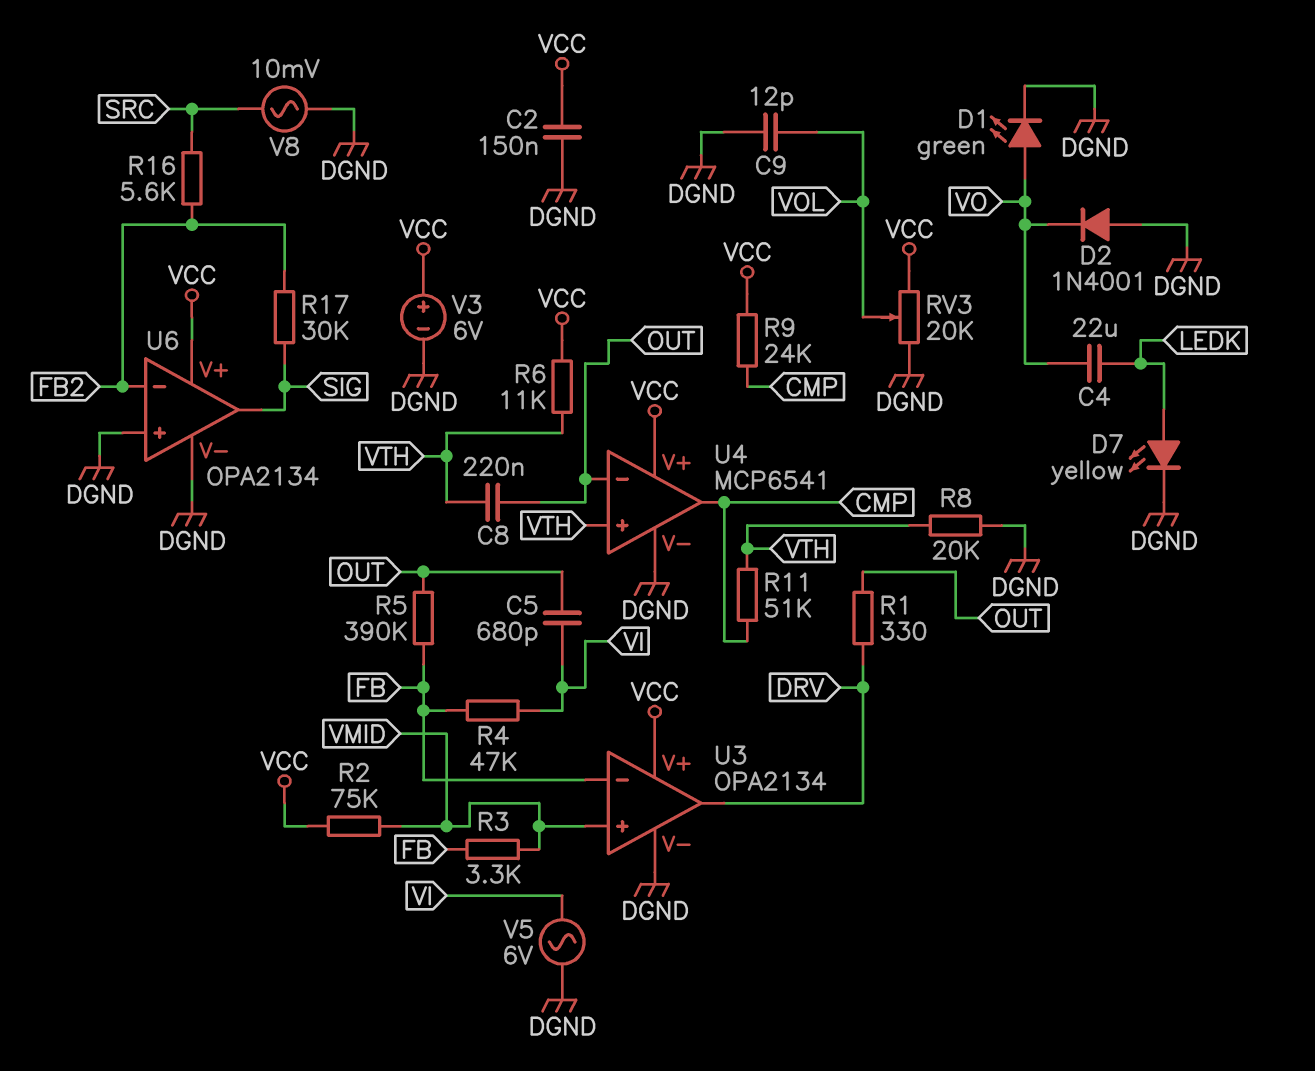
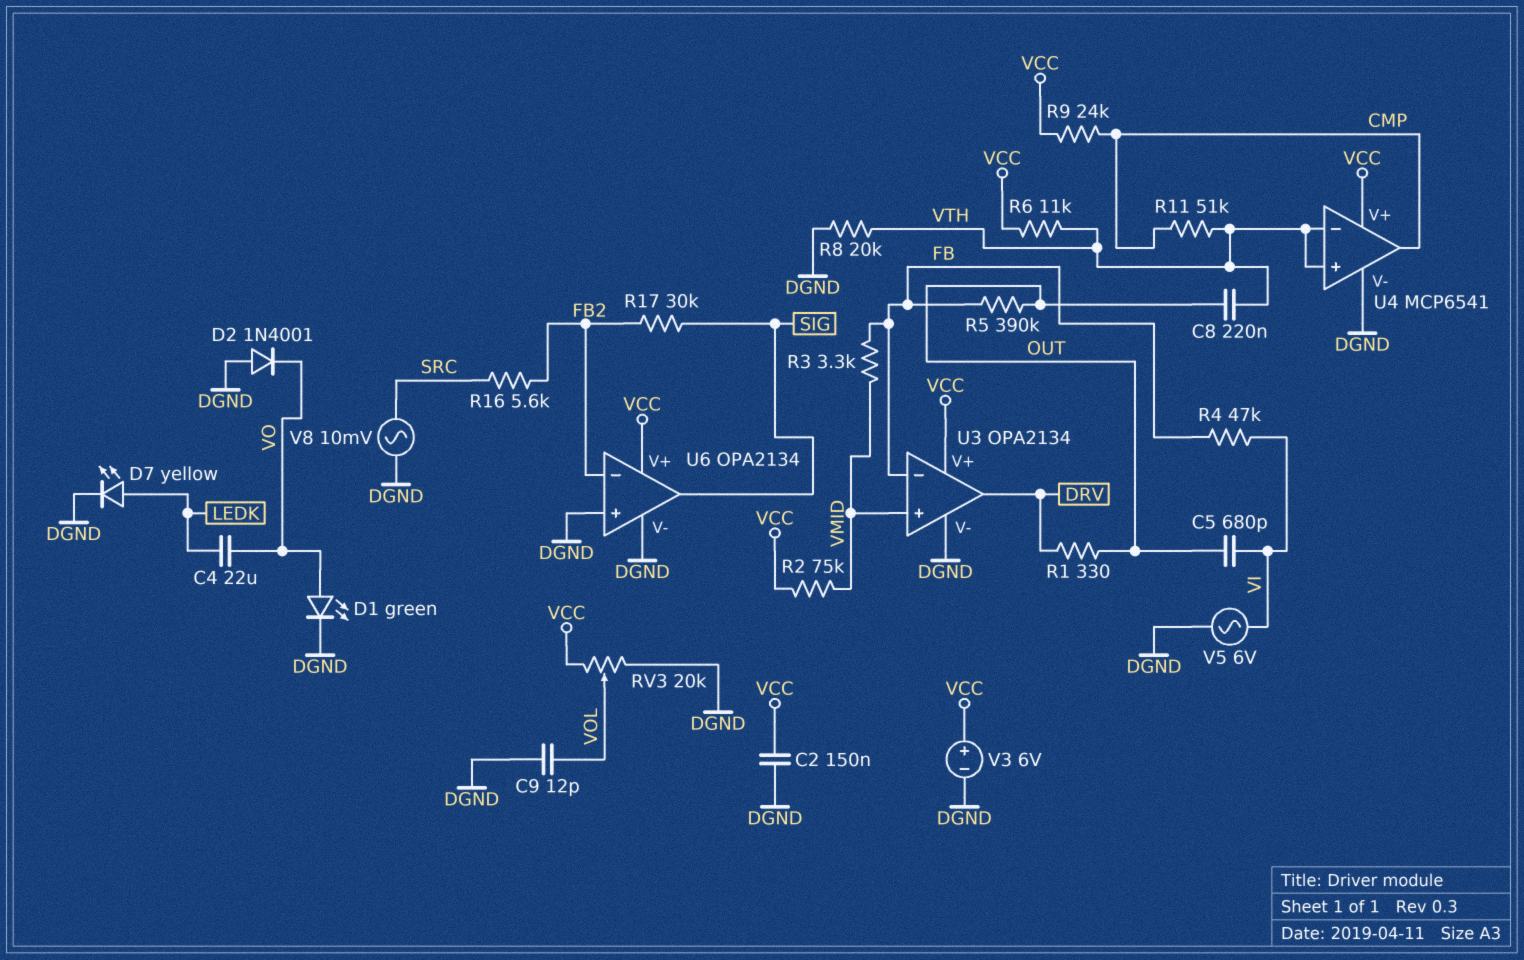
U4 pin in-: OUT -> VTH

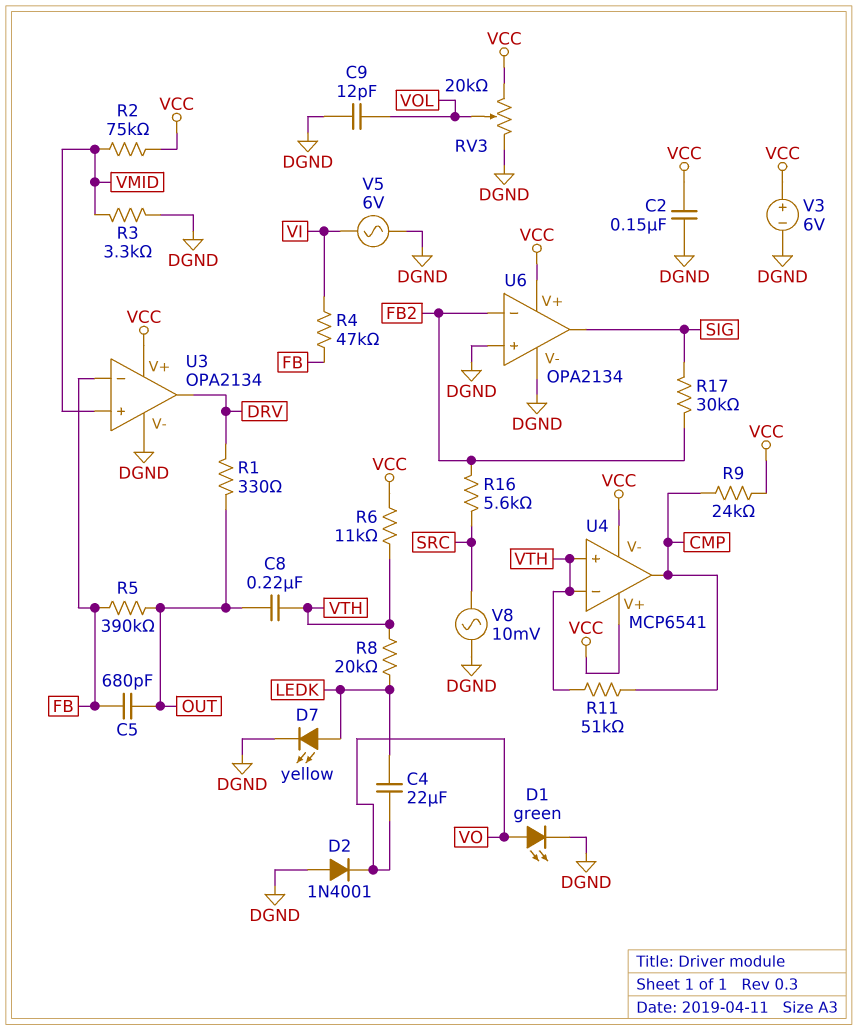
C5: 680pF (OUT, VI) -> 680pF (FB, OUT)
R3: 3.3k (FB, VMID) -> 3.3k (DGND, VMID)
R8: 20k (DGND, VTH) -> 20k (LEDK, VTH)
U4 pin V-: DGND -> VCC

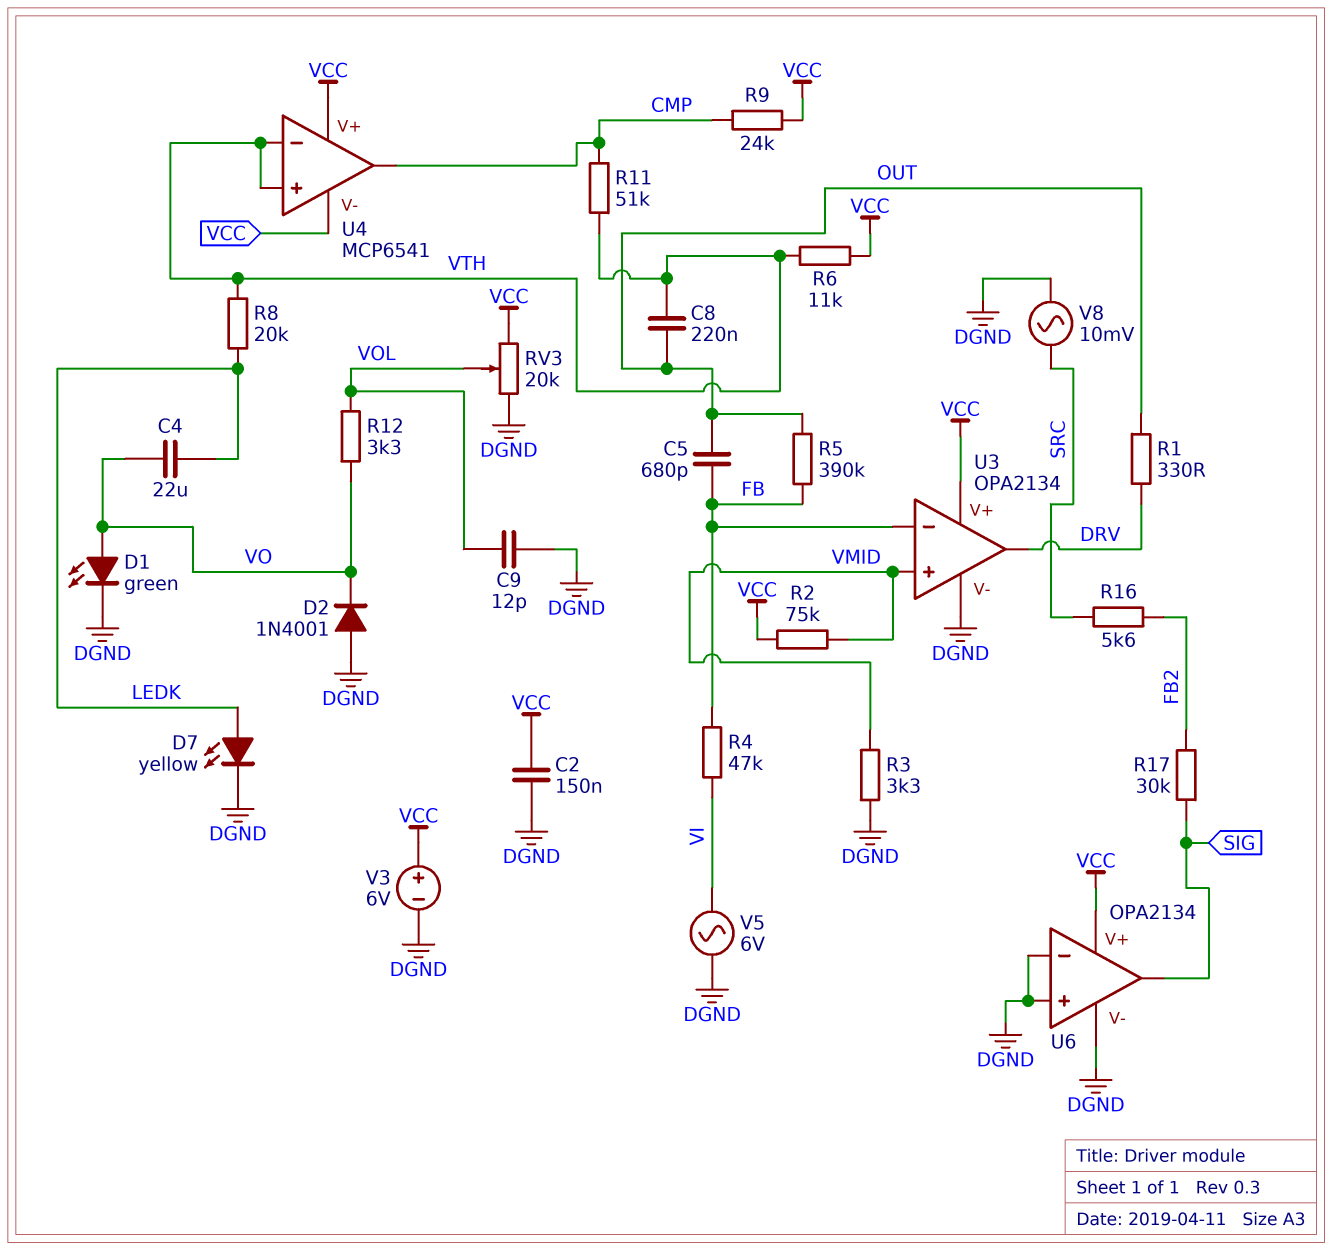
R12: none -> 3.3k (VO, VOL)
U6 pin in-: FB2 -> DGND

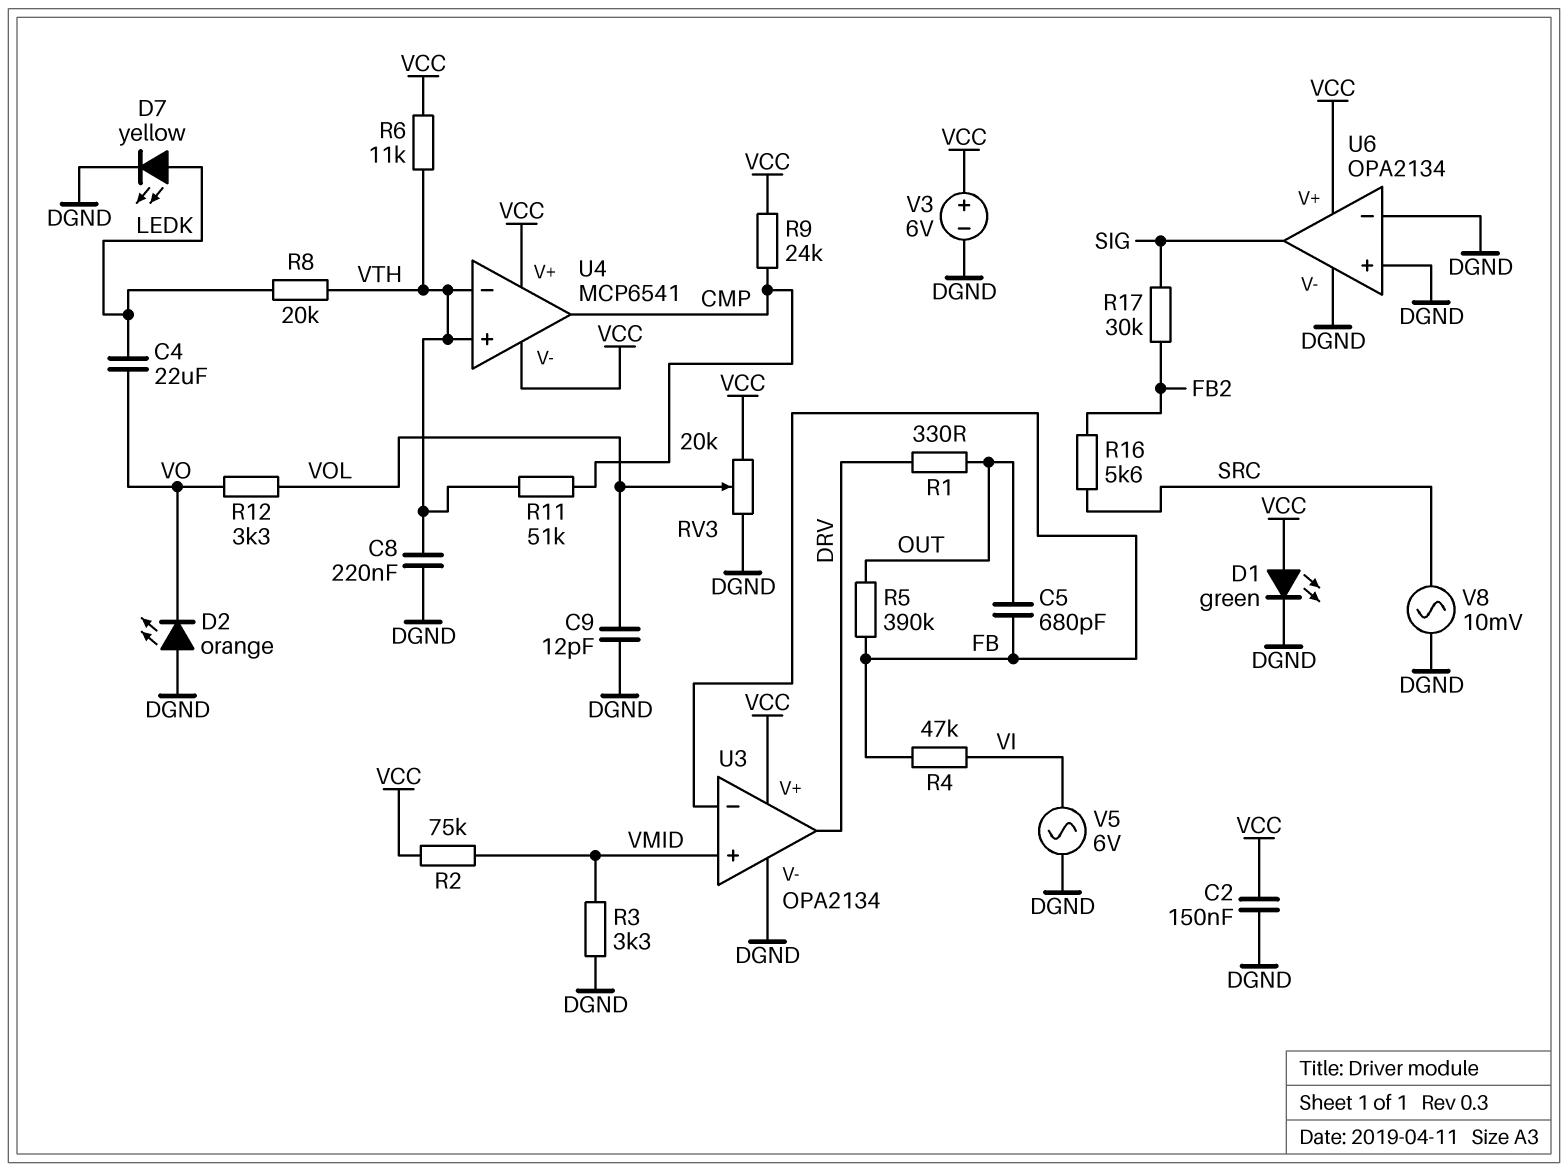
C8: 220nF (OUT, VTH) -> 220nF (DGND, VTH)
D1: LED green (A VO, K DGND) -> LED green (A VCC, K DGND)
D2: diode 1N4001 (A DGND, K VO) -> LED orange (A DGND, K VO)

